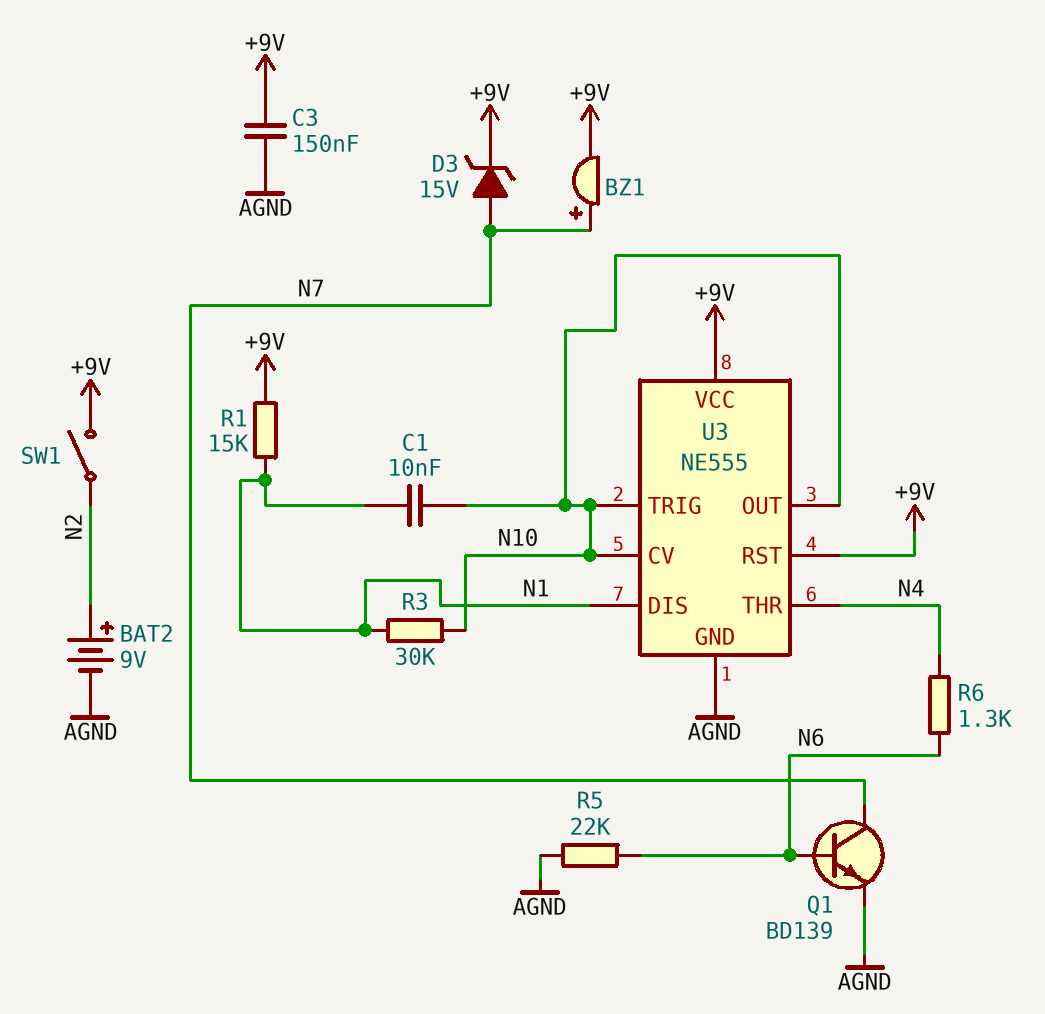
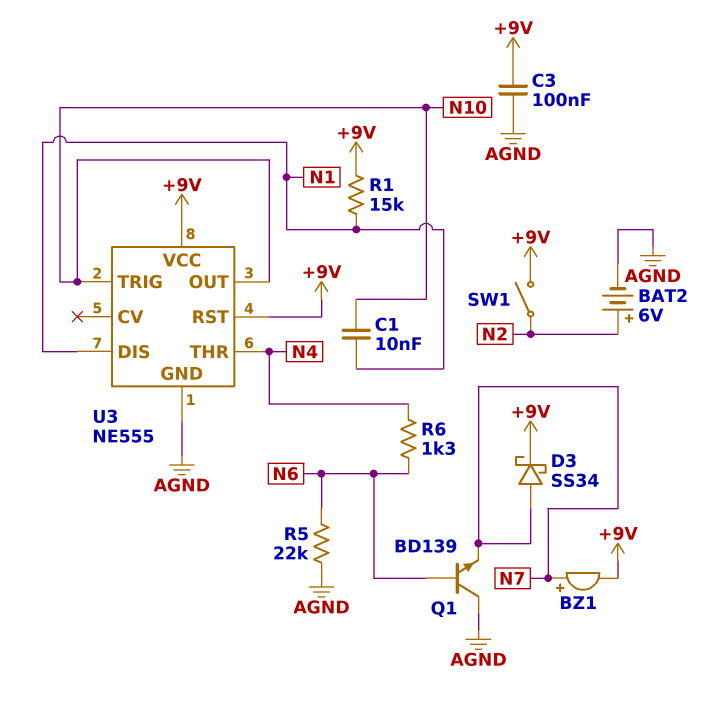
BAT2: 9V (plus N2, minus AGND) -> 6V (plus N2, minus AGND)
C3: 150nF (+9V, AGND) -> 100nF (+9V, AGND)
D3: zener 15V (A N7, K +9V) -> schottky SS34 (A N7, K +9V)
Q1: NPN BD139 (B N6, C N7, E AGND) -> NPN BD139 (B N6, C AGND, E N7)
R3: 30k (N1, N10) -> none
U3 pin CV: N10 -> none

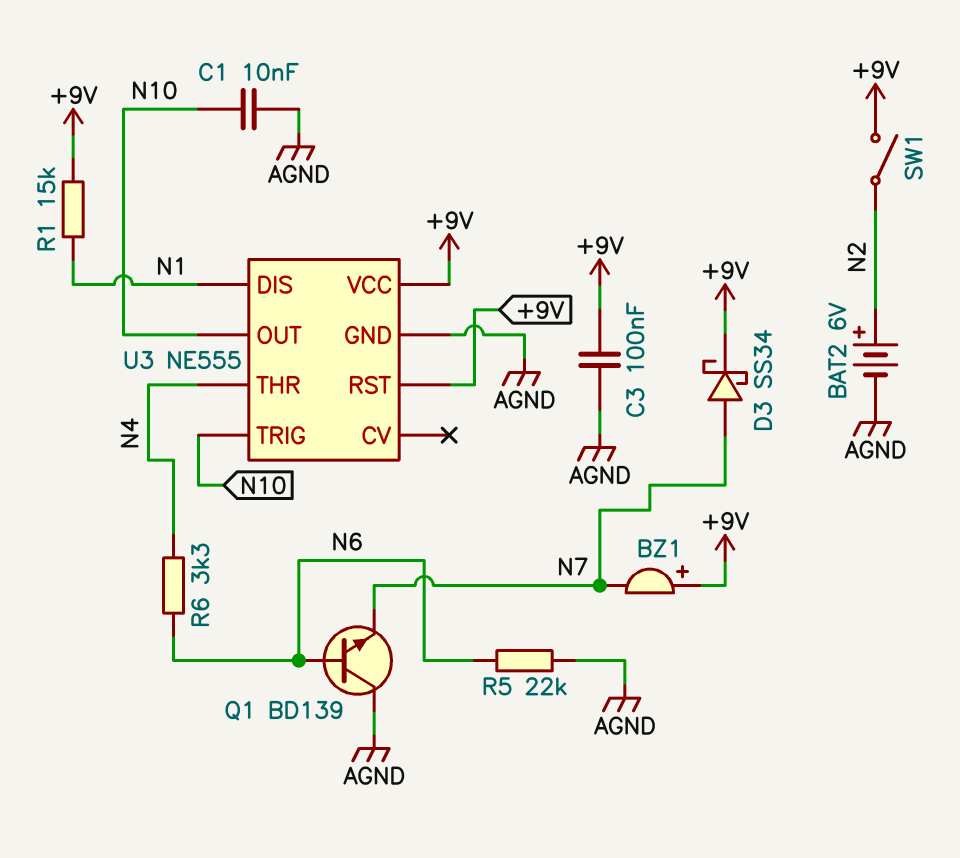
BZ1: buzzer (plus N7, minus +9V) -> buzzer (plus +9V, minus N7)
C1: 10nF (N1, N10) -> 10nF (AGND, N10)
R6: 1.3k (N4, N6) -> 3.3k (N4, N6)

